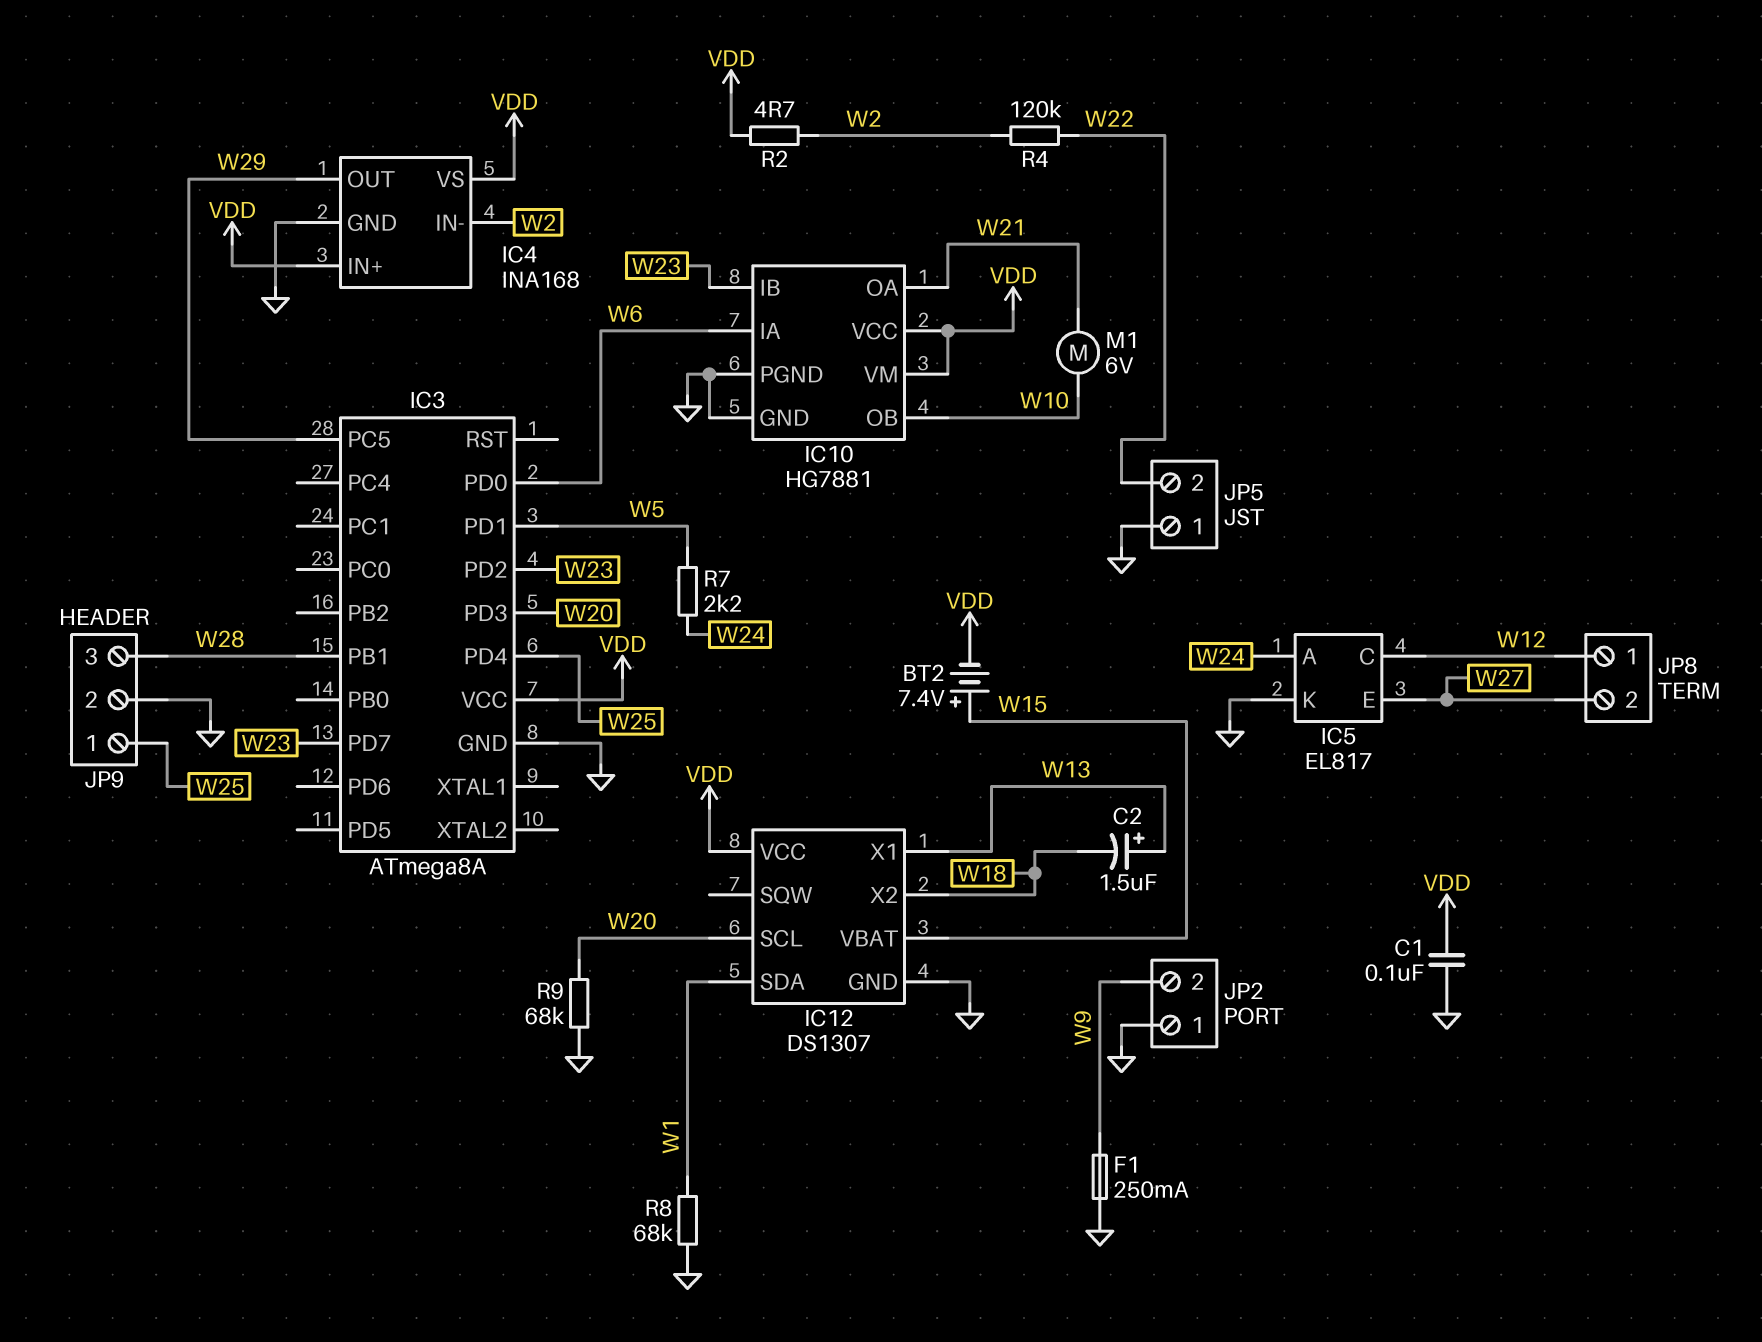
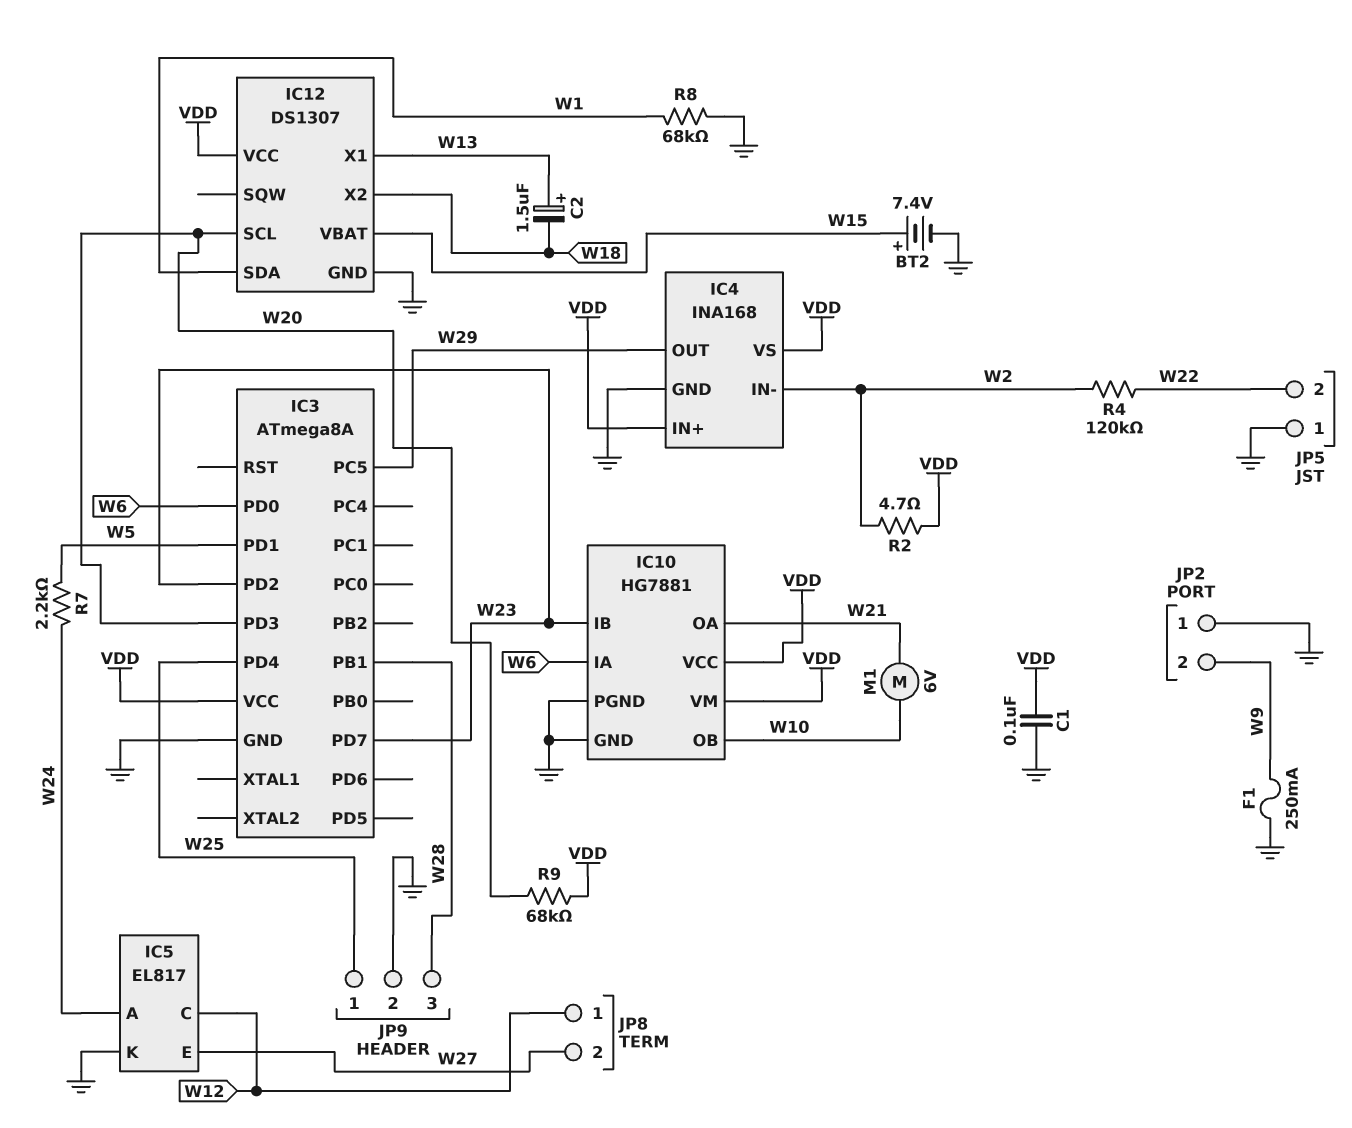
BT2: 7.4V (plus W15, minus VDD) -> 7.4V (plus W15, minus GND)
R9: 68k (GND, W20) -> 68k (VDD, W20)

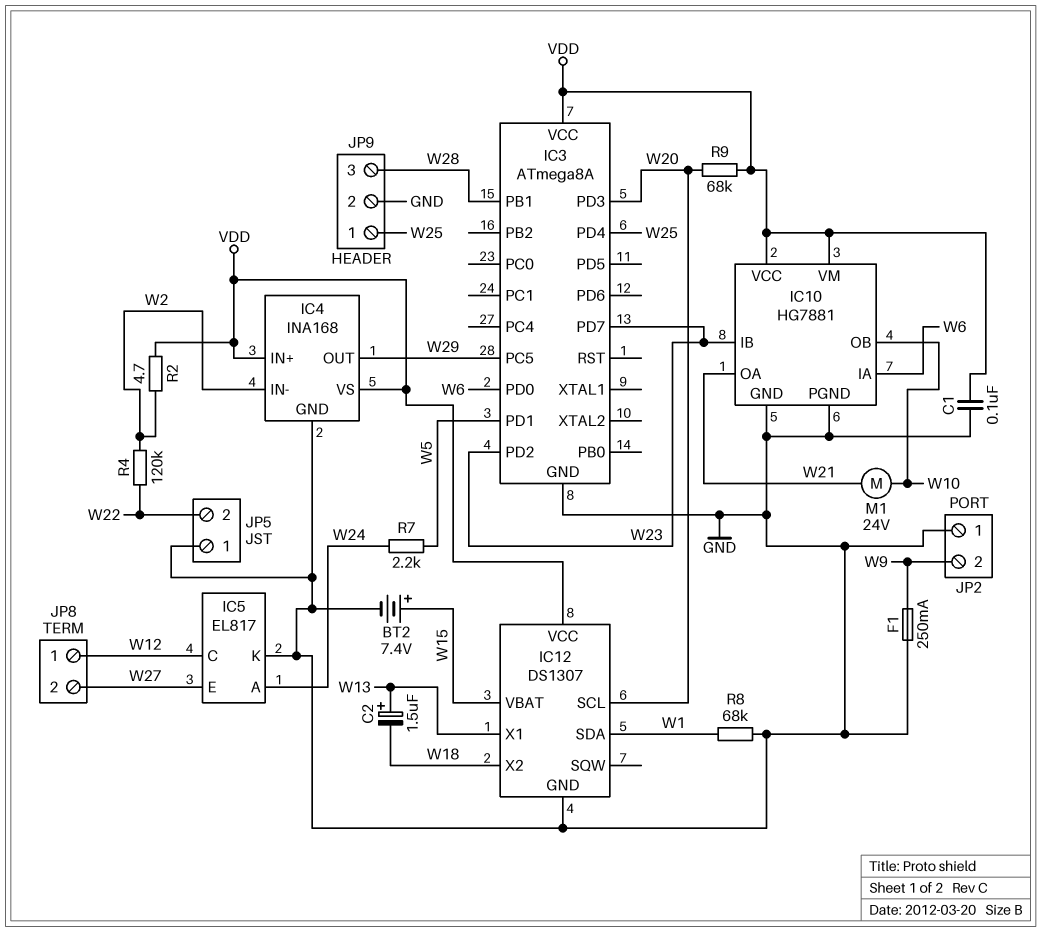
M1: motor 6V (W10, W21) -> motor 24V (W10, W21)

